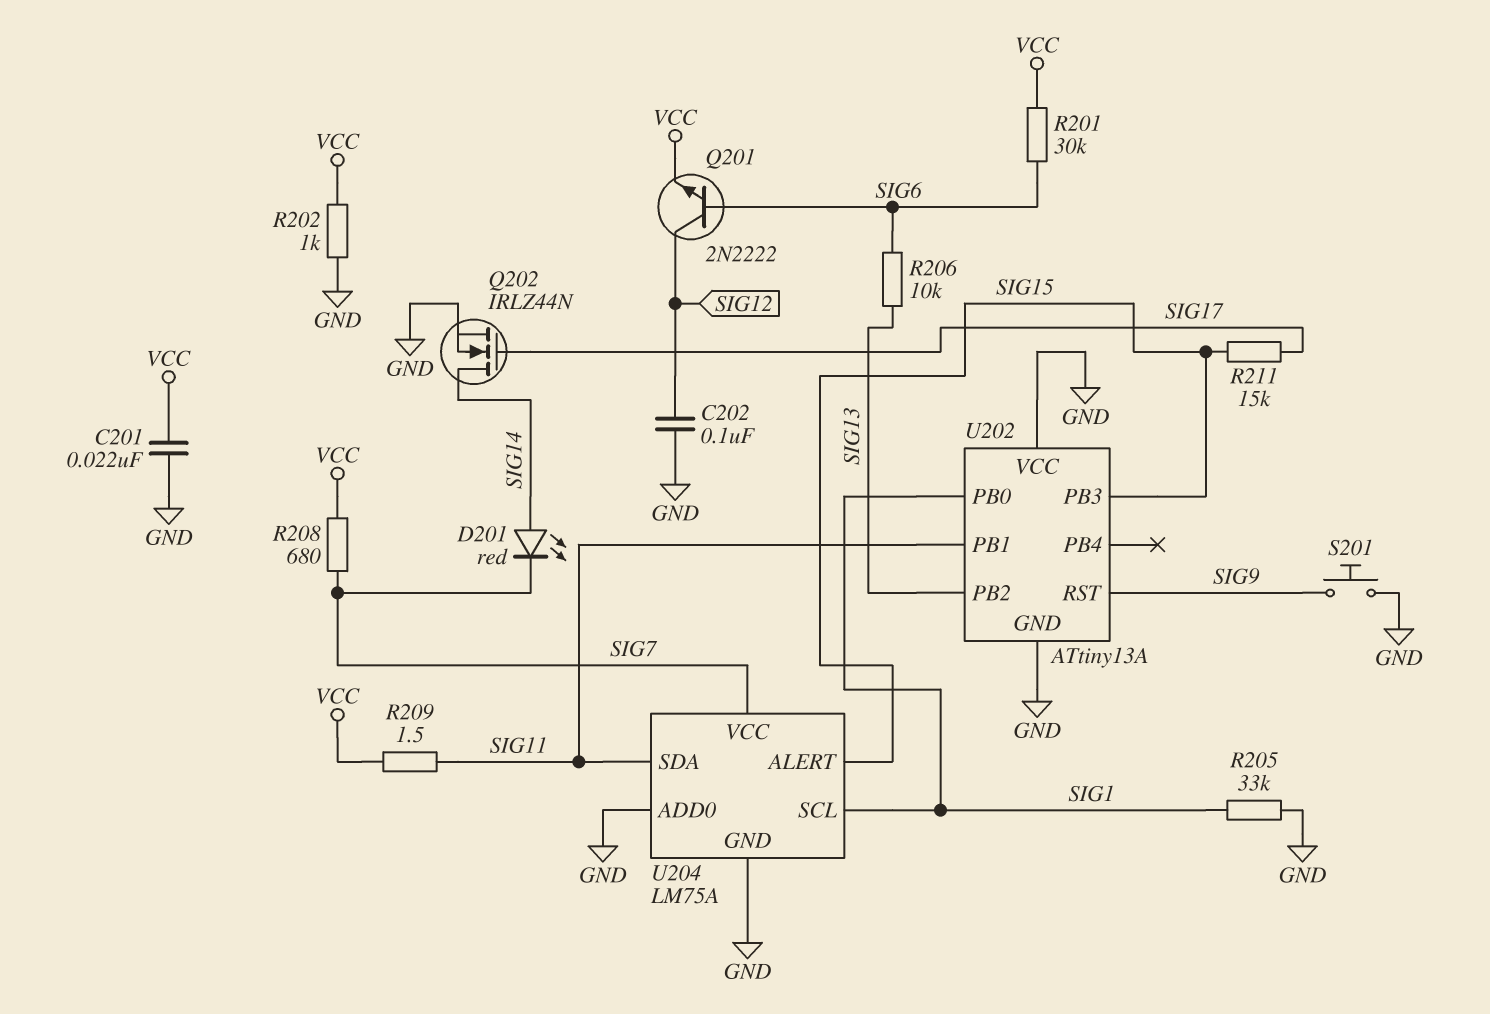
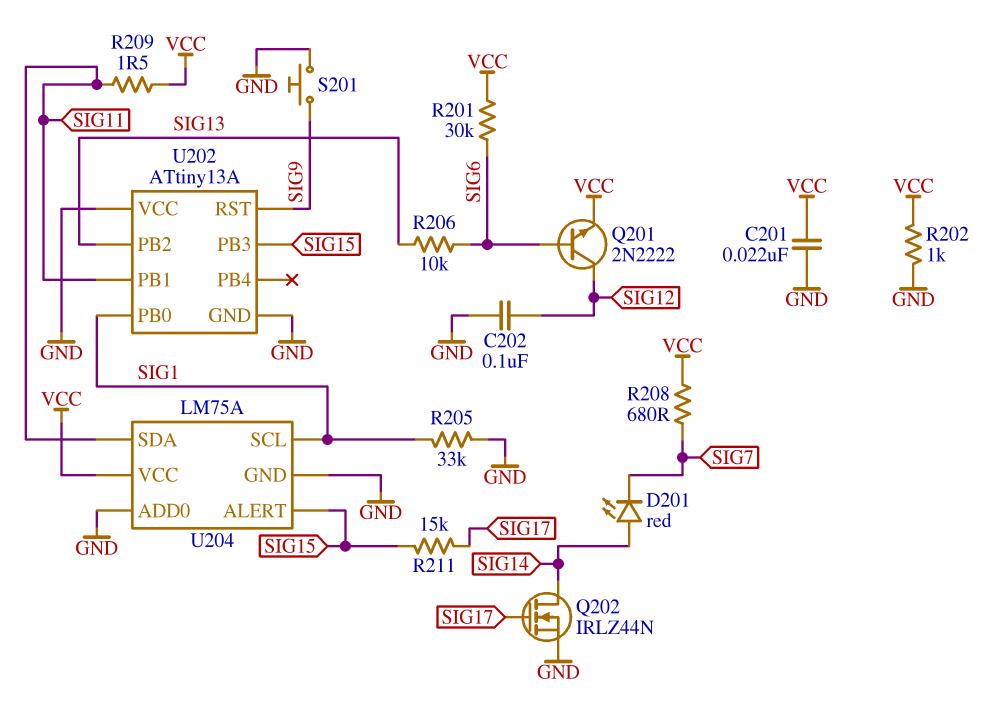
U204 pin VCC: SIG7 -> VCC

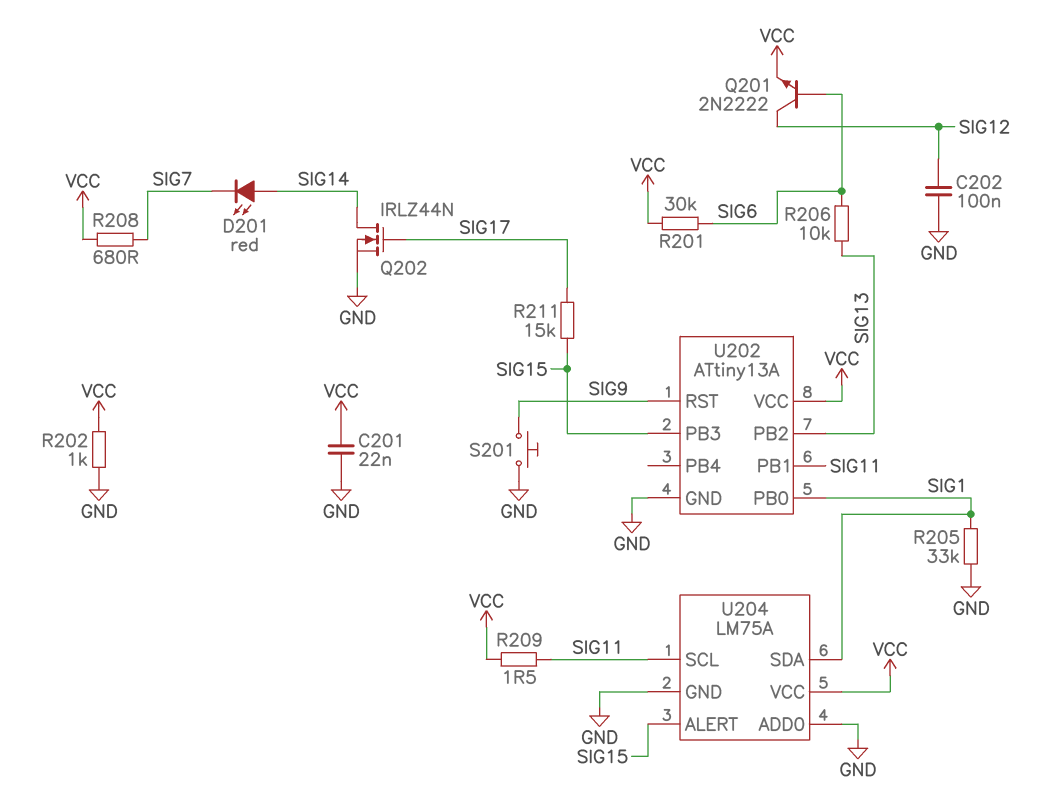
U202 pin VCC: GND -> VCC
U204 pin SCL: SIG1 -> SIG11
U204 pin SDA: SIG11 -> SIG1

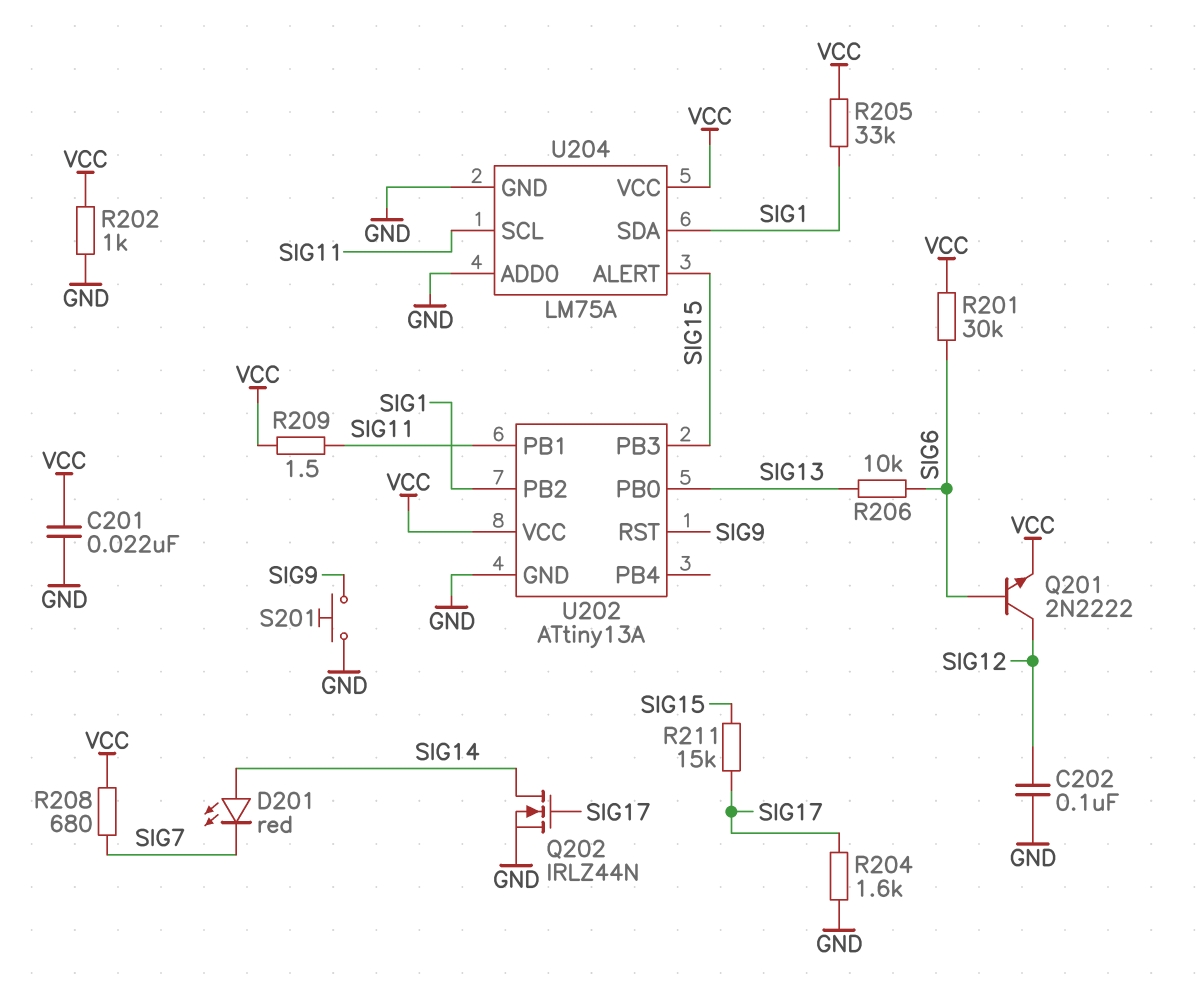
R204: none -> 1.6k (GND, SIG17)
R205: 33k (GND, SIG1) -> 33k (SIG1, VCC)
U202 pin PB0: SIG1 -> SIG13
U202 pin PB2: SIG13 -> SIG1

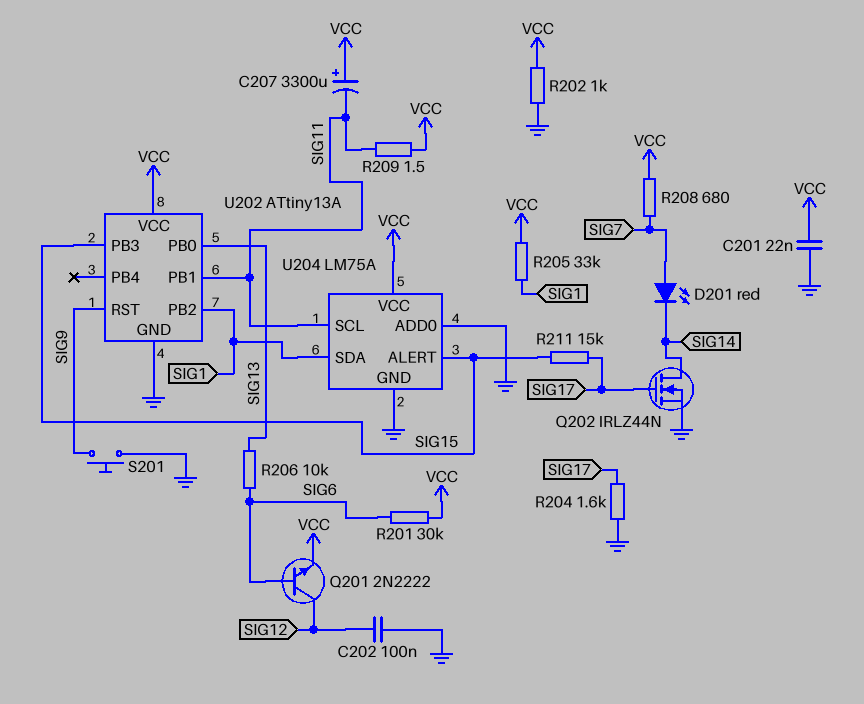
C207: none -> 3300uF (plus VCC, minus SIG11)
D201: LED red (A SIG14, K SIG7) -> LED red (A SIG7, K SIG14)

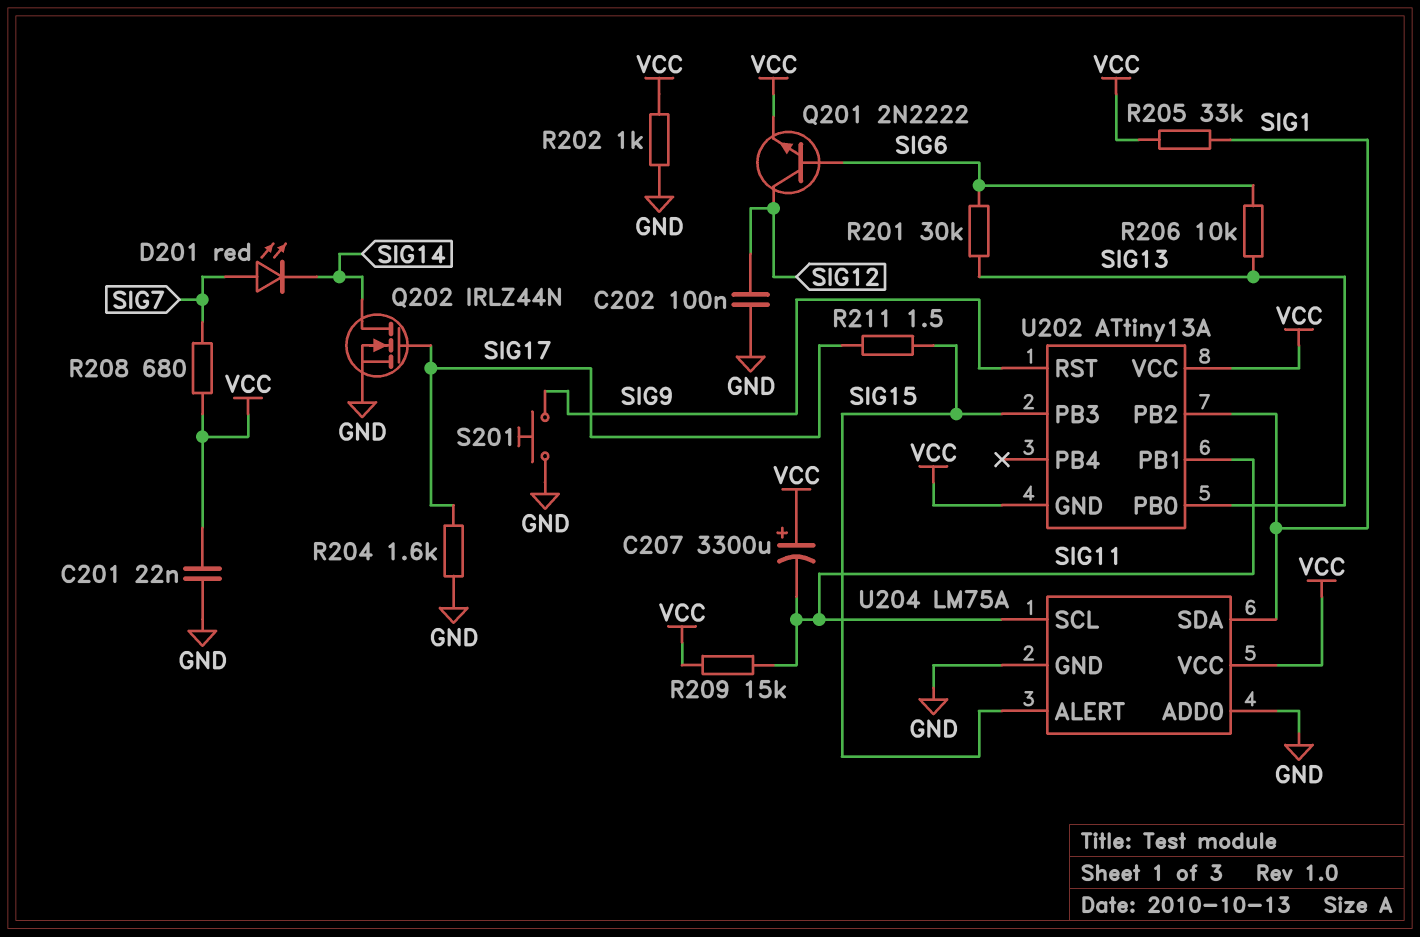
R201: 30k (SIG6, VCC) -> 30k (SIG6, SIG13)
R209: 1.5 (SIG11, VCC) -> 15k (SIG11, VCC)
R211: 15k (SIG15, SIG17) -> 1.5 (SIG15, SIG17)
U202 pin GND: GND -> VCC

